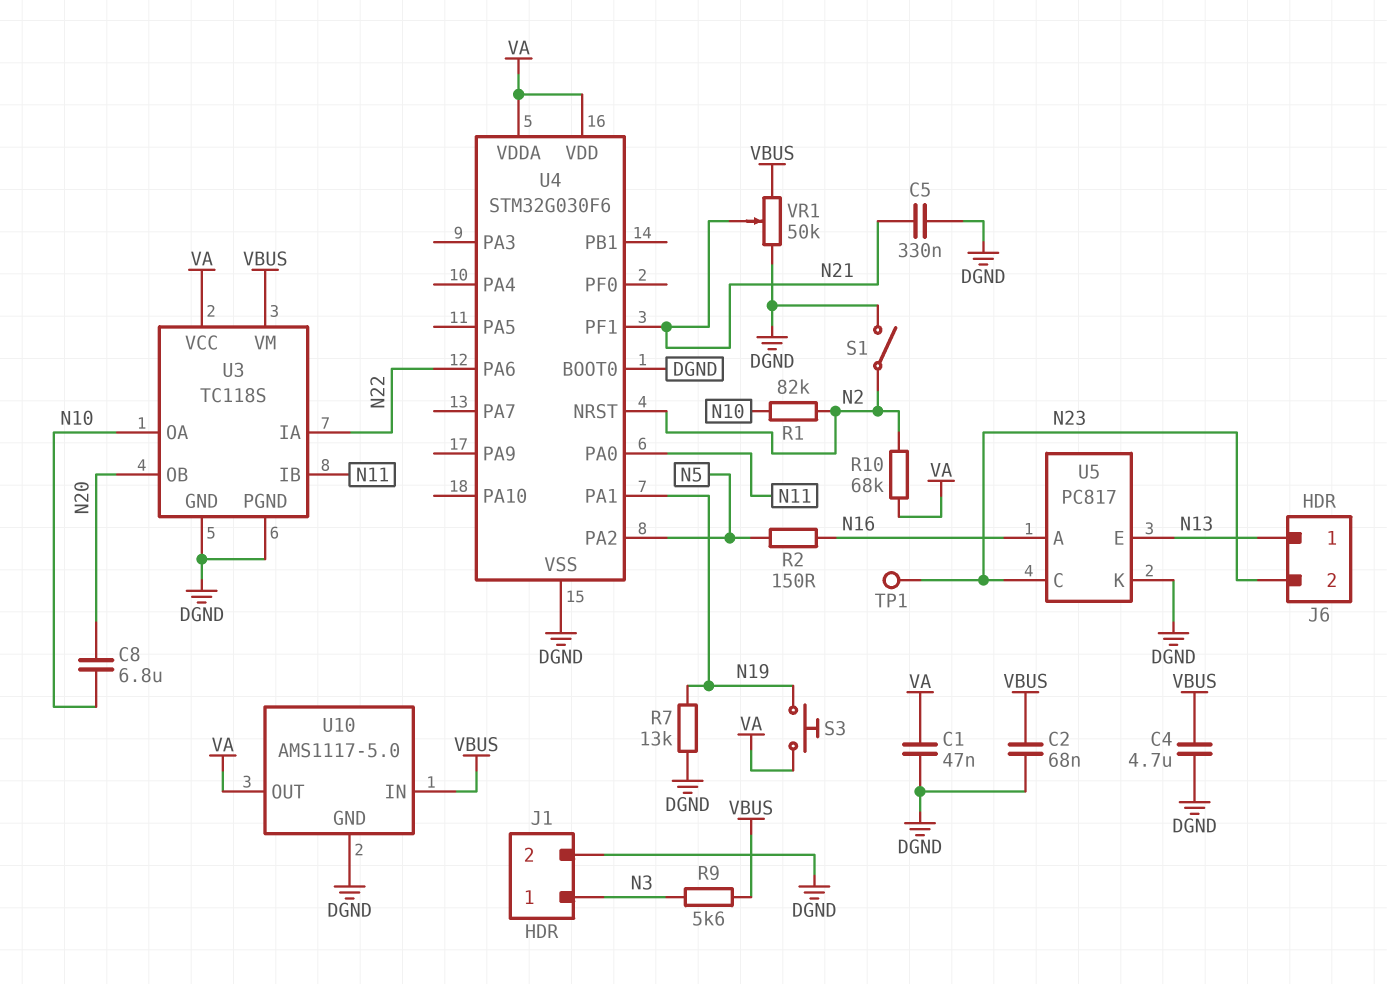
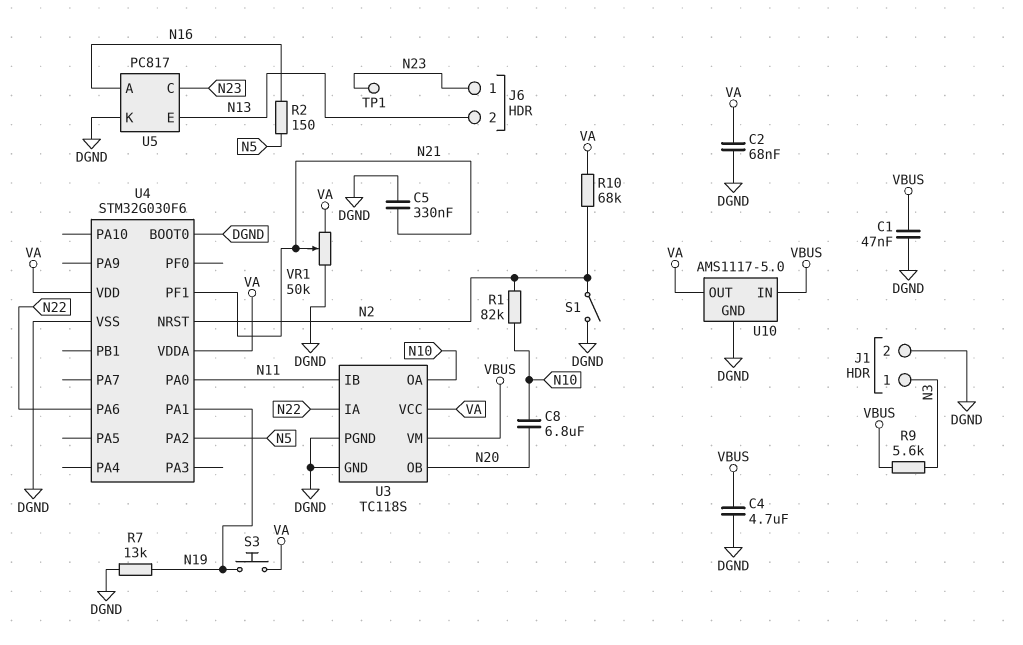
C1: 47nF (DGND, VA) -> 47nF (DGND, VBUS)
C2: 68nF (DGND, VBUS) -> 68nF (DGND, VA)
J6 pin 1: N13 -> N23
J6 pin 2: N23 -> N13
VR1: 50k (DGND, VBUS, wiper N21) -> 50k (DGND, VA, wiper N21)

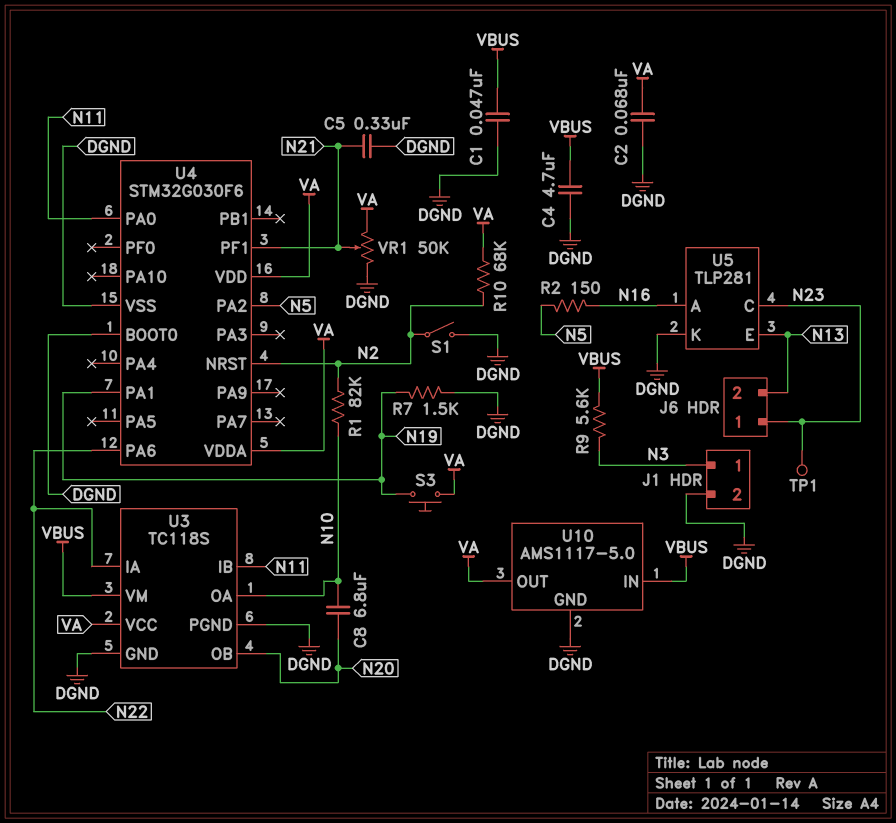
R7: 13k (DGND, N19) -> 1.5k (DGND, N19)
U5: PC817 -> TLP281

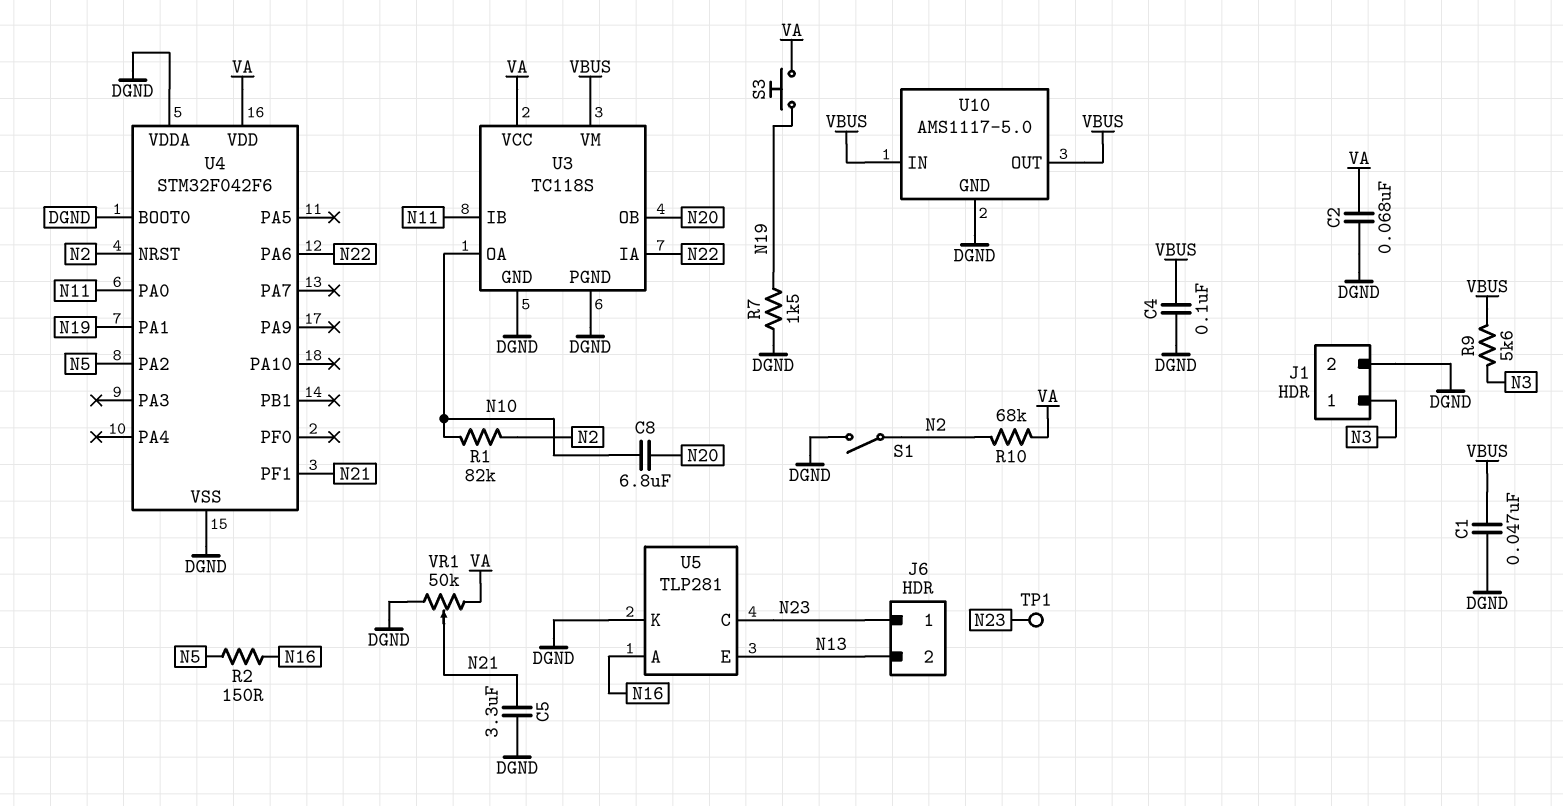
C4: 4.7uF (DGND, VBUS) -> 100nF (DGND, VBUS)
C5: 330nF (DGND, N21) -> 3.3uF (DGND, N21)
U4: STM32G030F6 -> STM32F042F6
U4 pin VDDA: VA -> DGND
U10 pin OUT: VA -> VBUS

